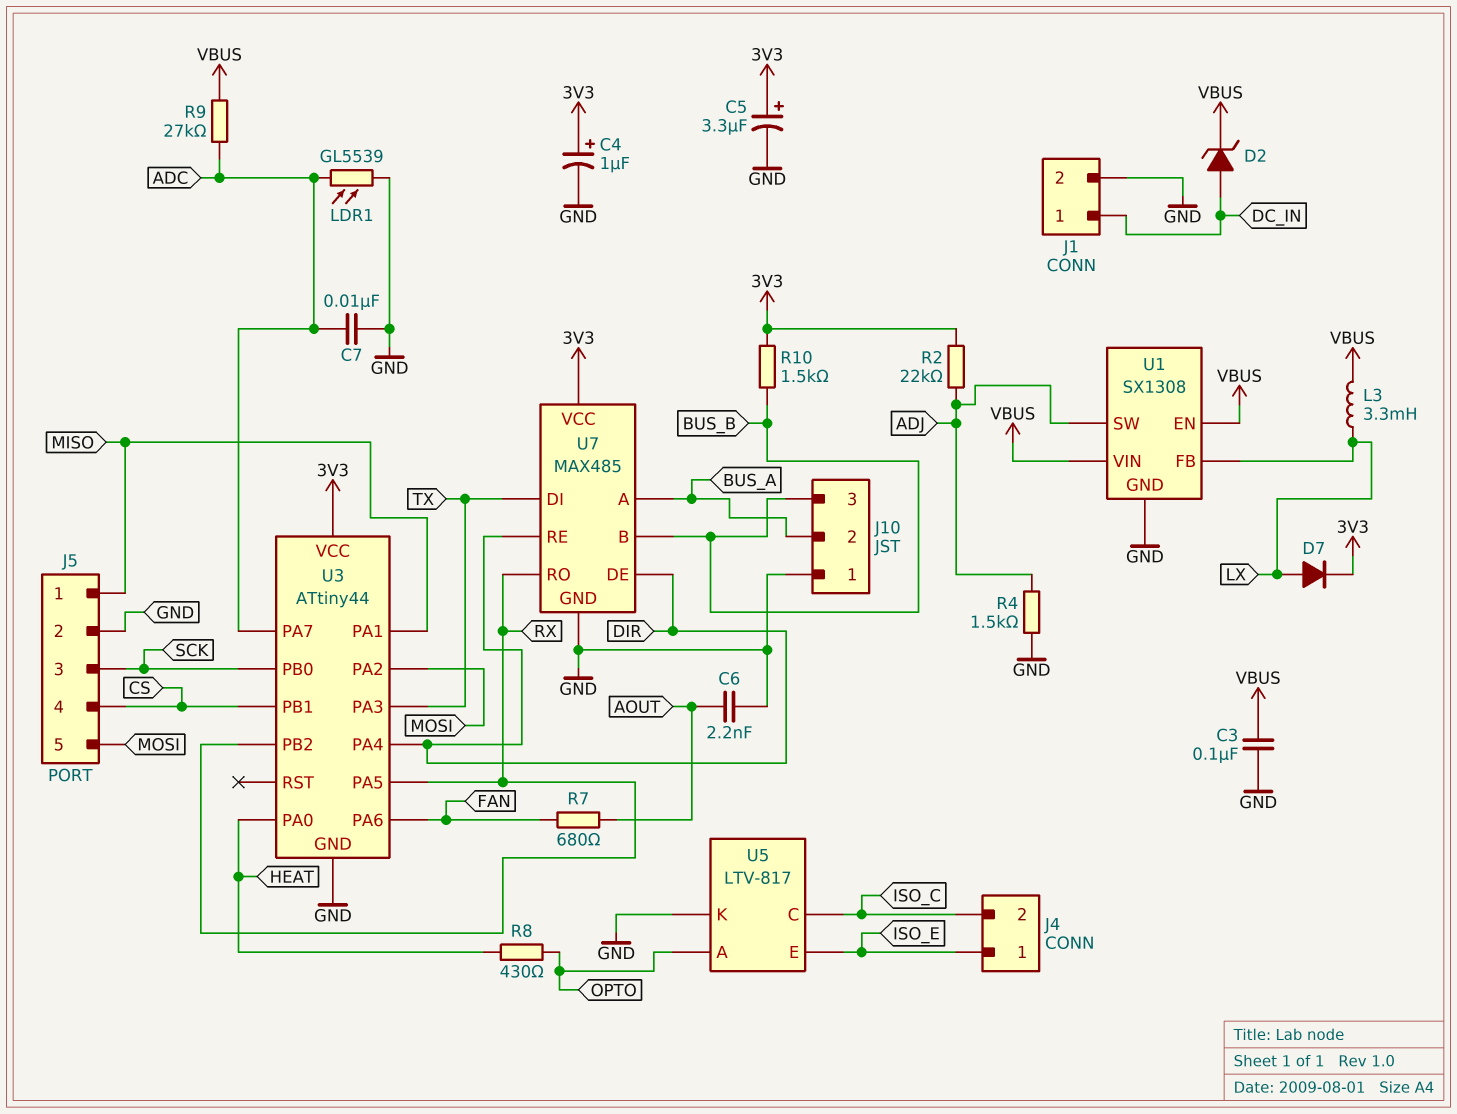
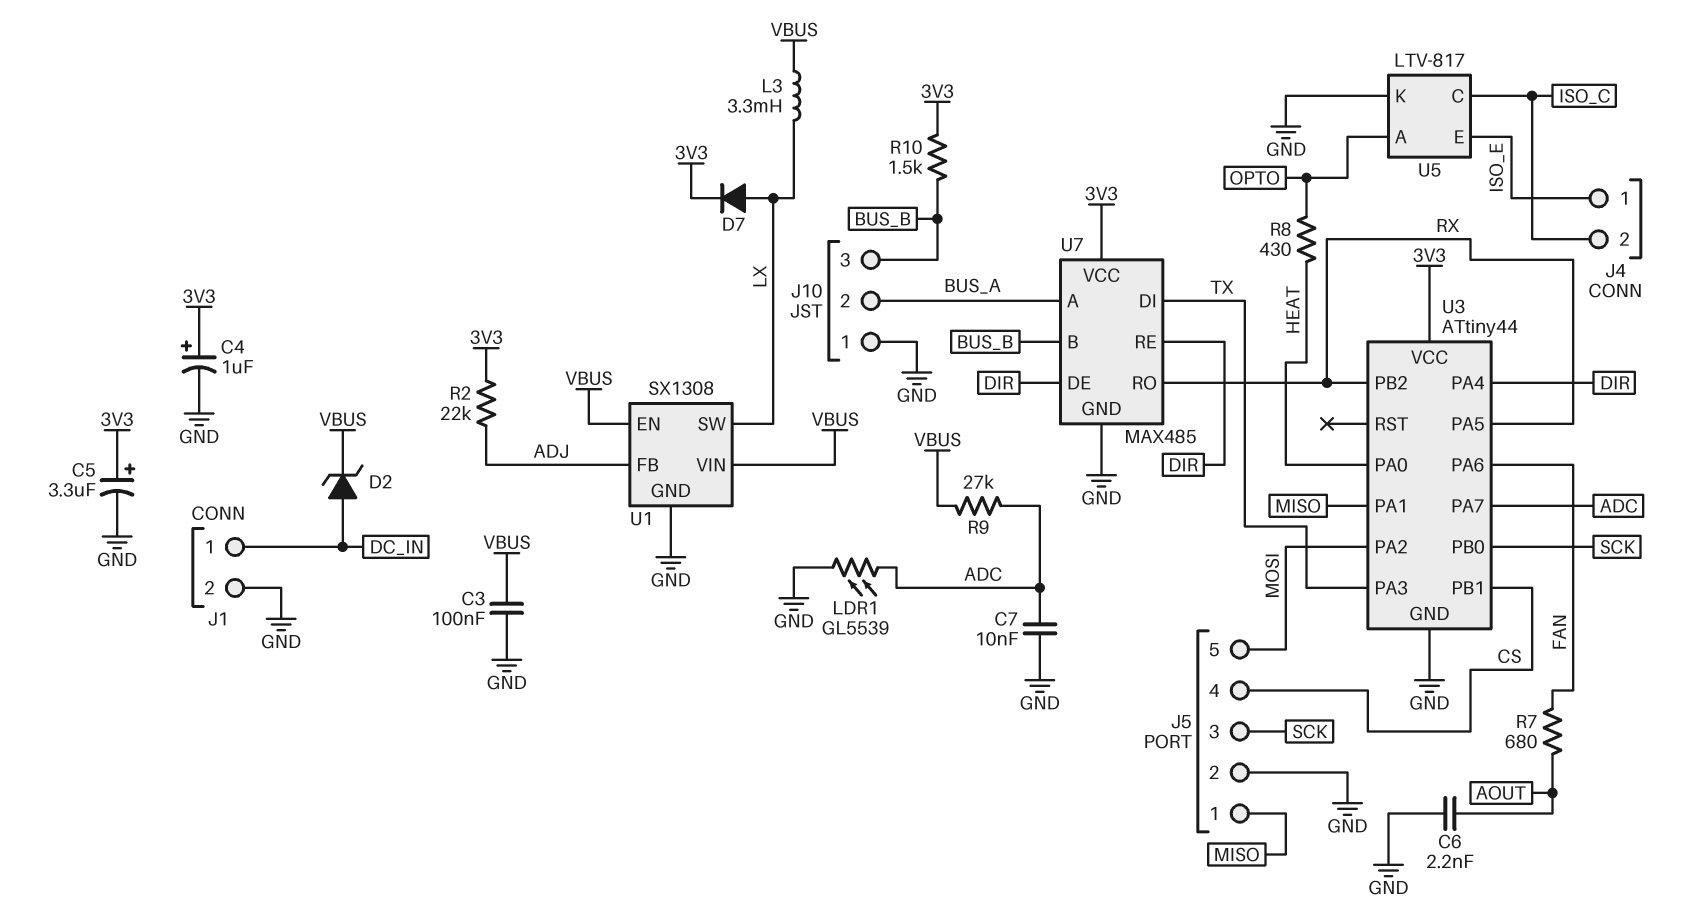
R4: 1.5k (ADJ, GND) -> none
U1 pin FB: LX -> ADJ
U1 pin SW: ADJ -> LX

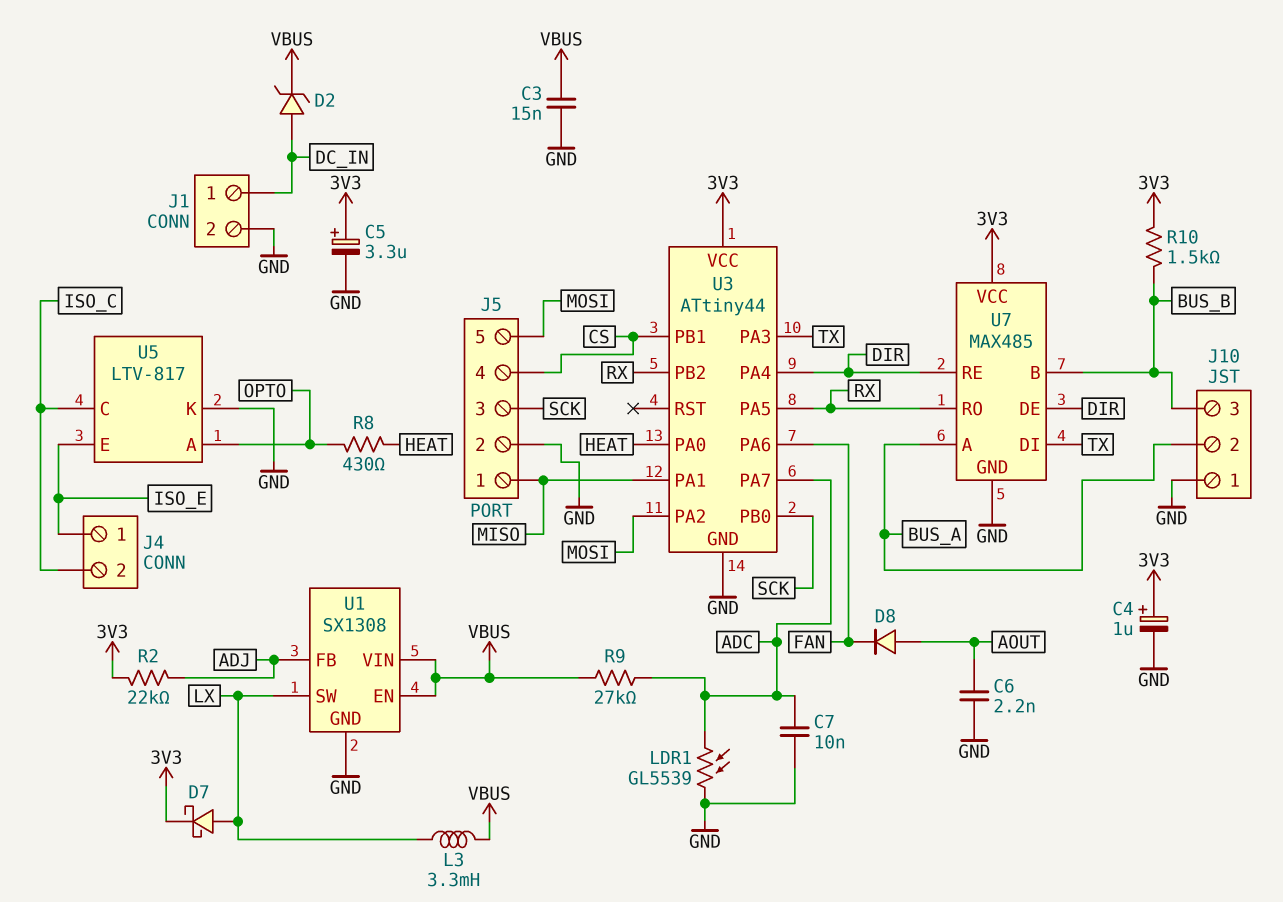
C3: 100nF (GND, VBUS) -> 15nF (GND, VBUS)
D7: diode (A LX, K 3V3) -> schottky (A LX, K 3V3)
D8: none -> diode (A AOUT, K FAN)
R7: 680 (AOUT, FAN) -> none

